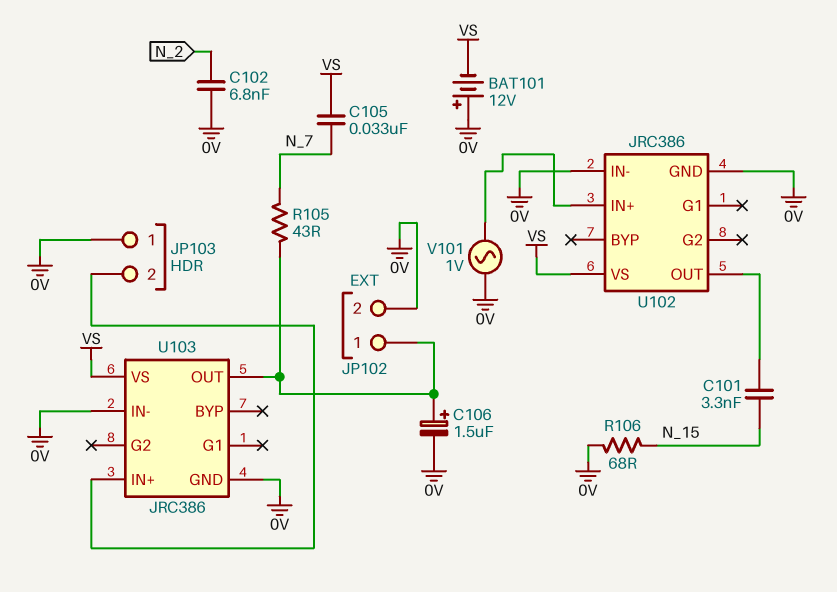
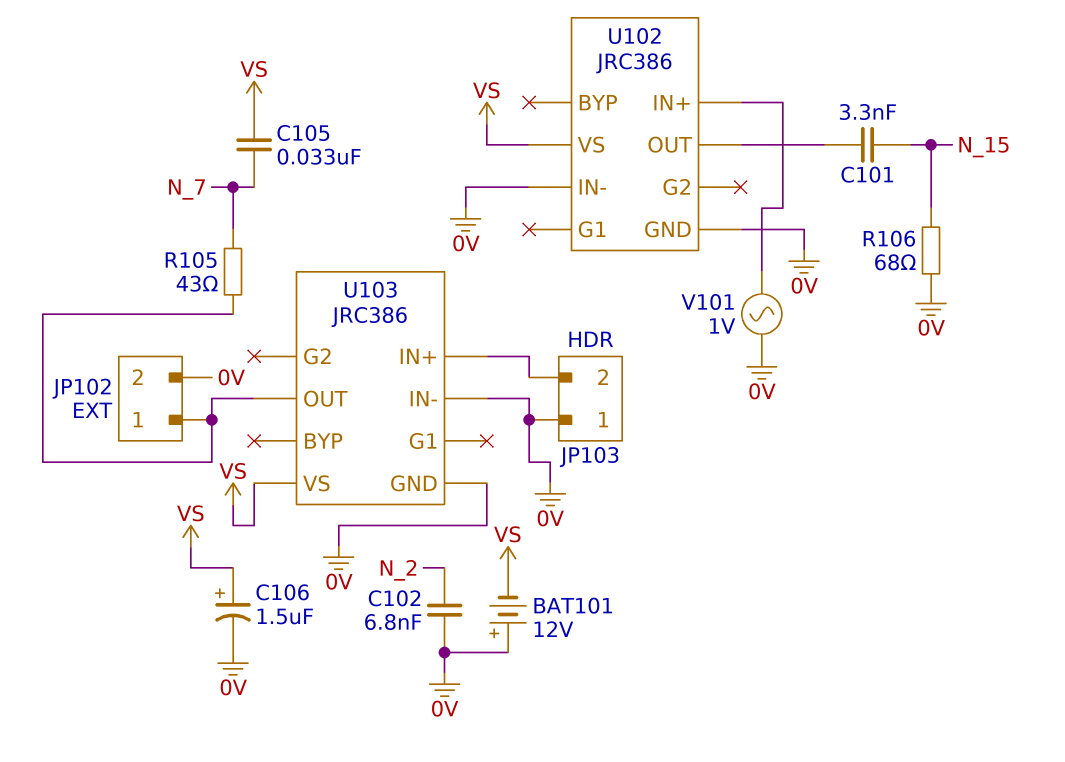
C106: 1.5uF (plus JP102/1, minus 0V) -> 1.5uF (plus VS, minus 0V)

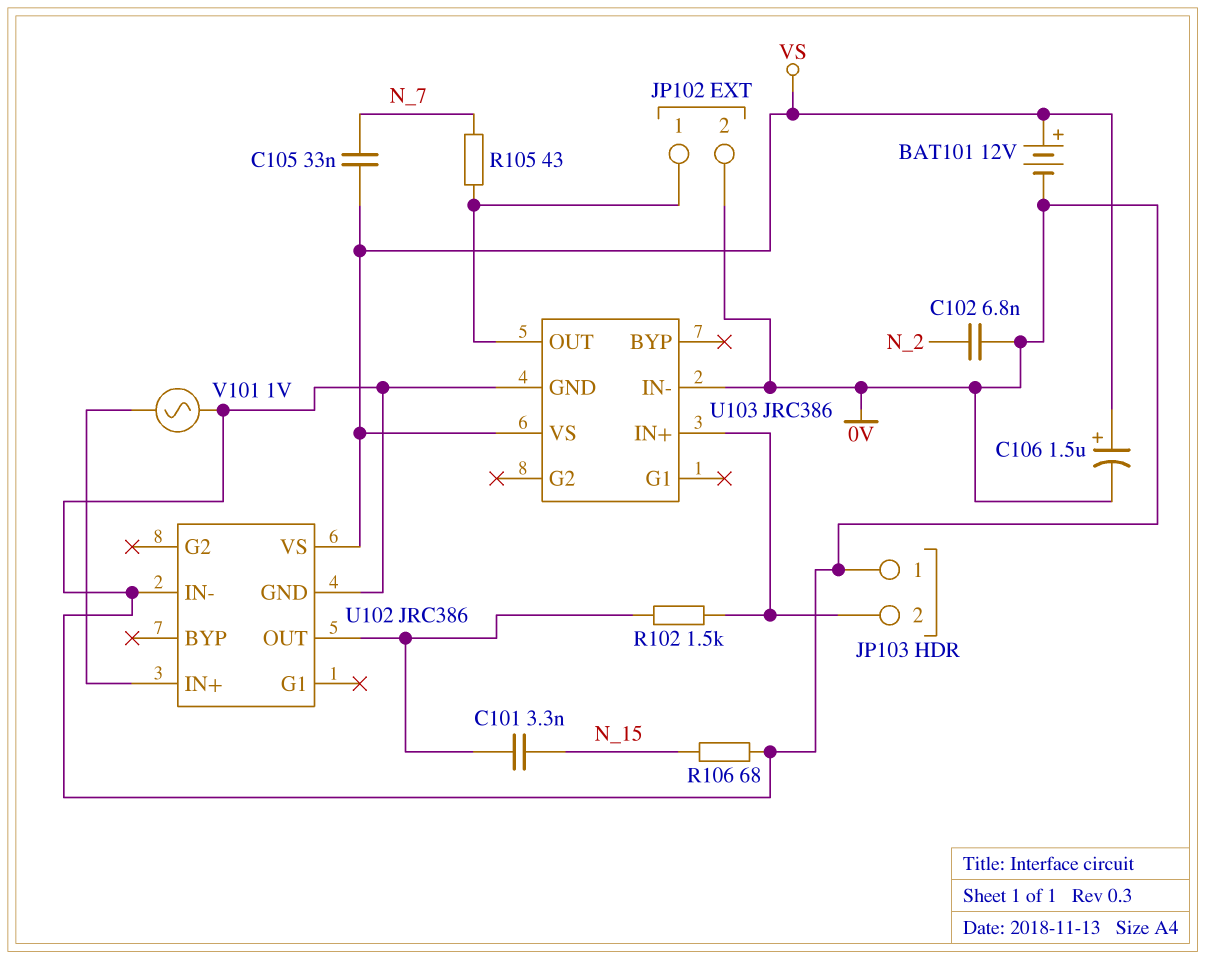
BAT101: 12V (plus 0V, minus VS) -> 12V (plus VS, minus 0V)
R102: none -> 1.5k (JP103/2, U102/OUT)

